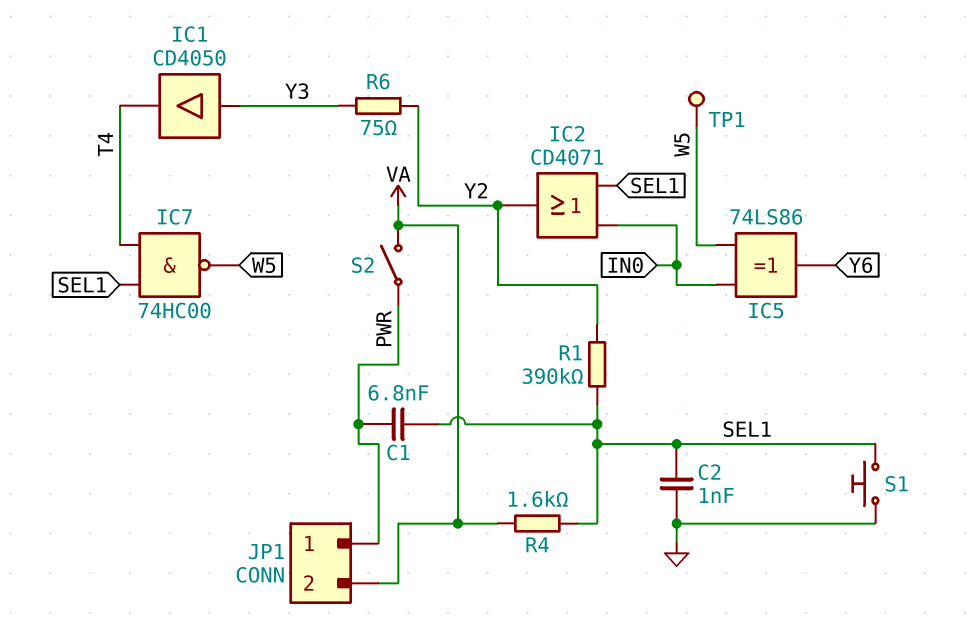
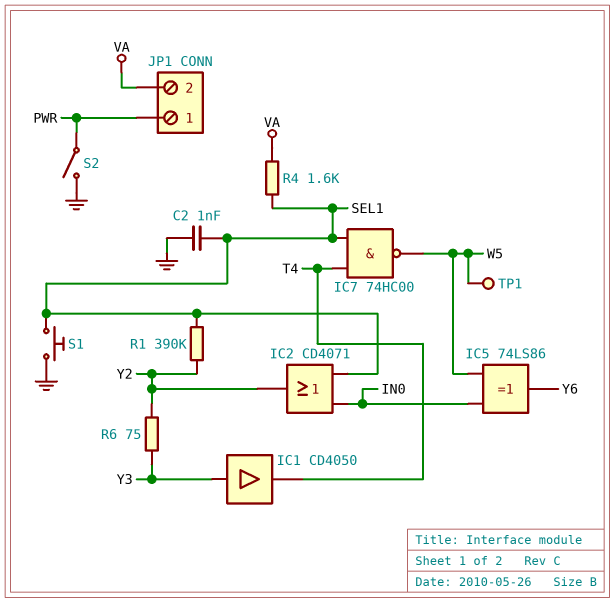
C1: 6.8nF (PWR, SEL1) -> none
S2: switch (PWR, VA) -> switch (GND, PWR)

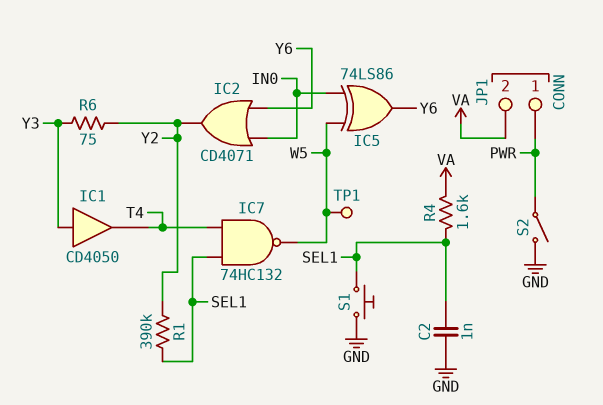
IC2: OR CD4071 (in IN0, in SEL1, out Y2) -> OR CD4071 (in IN0, in Y6, out Y2)
IC7: NAND 74HC00 (in SEL1, in T4, out W5) -> NAND 74HC132 (in SEL1, in T4, out W5)

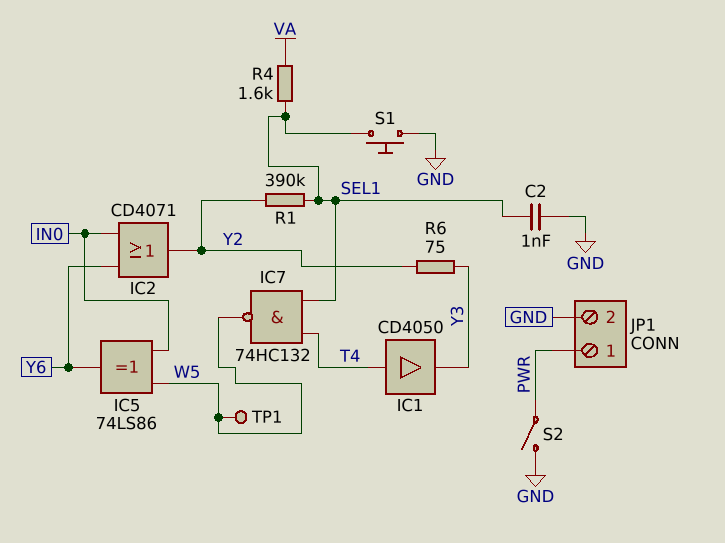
IC1: buffer CD4050 (in Y3, out T4) -> buffer CD4050 (in T4, out Y3)
JP1 pin 2: VA -> GND

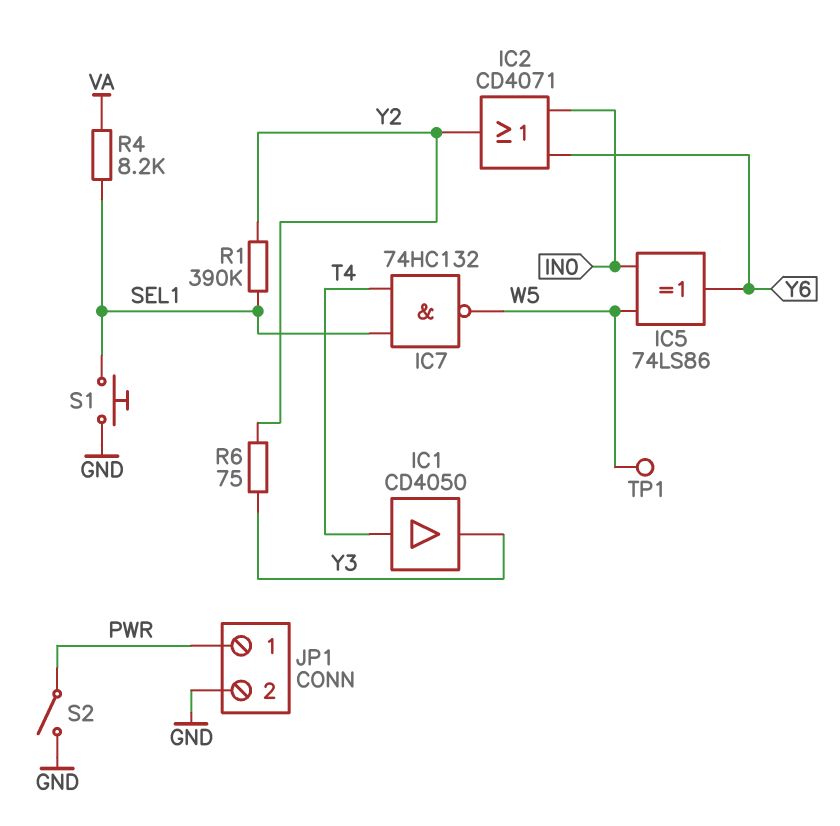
C2: 1nF (GND, SEL1) -> none
R4: 1.6k (SEL1, VA) -> 8.2k (SEL1, VA)

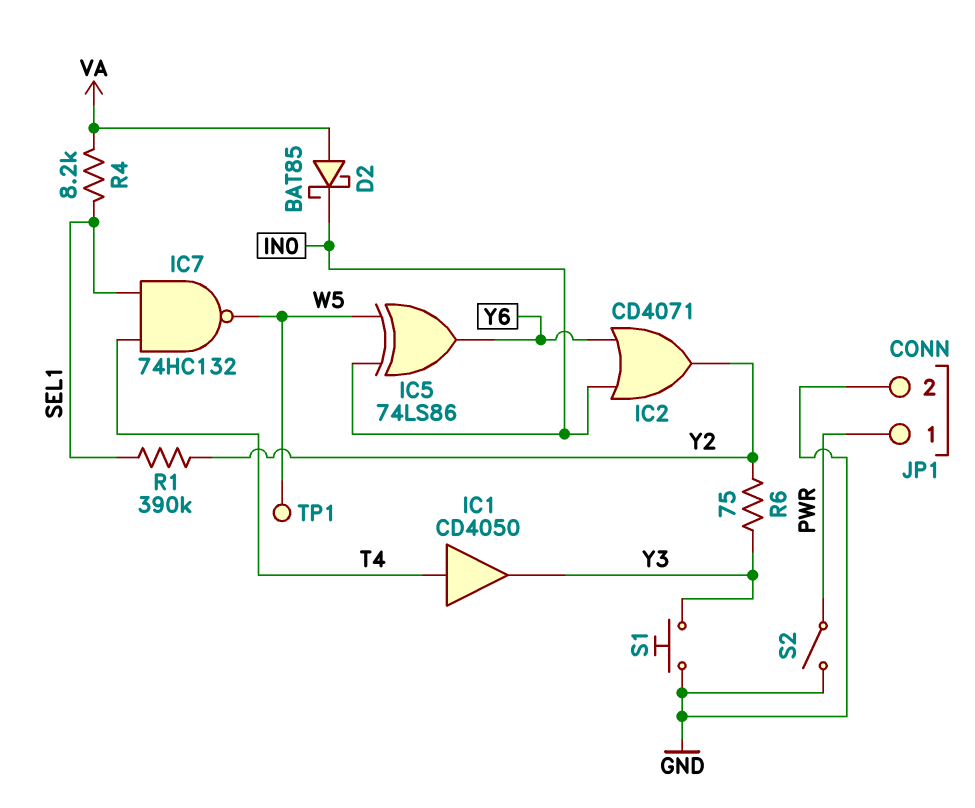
D2: none -> schottky BAT85 (A VA, K IN0)
S1: button (GND, SEL1) -> button (GND, Y3)

